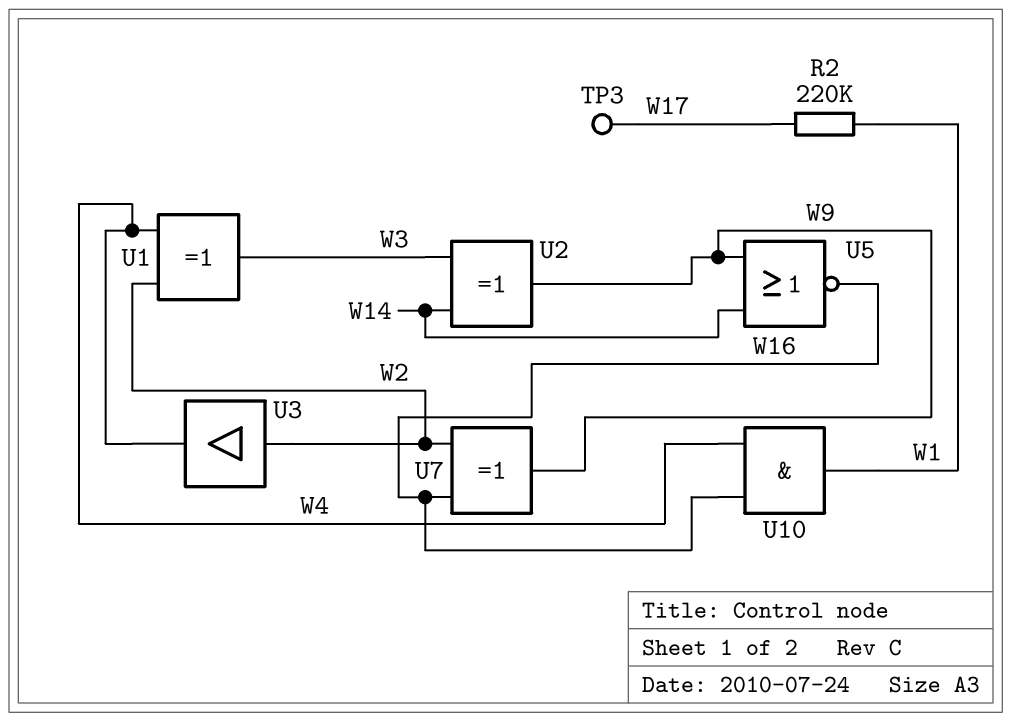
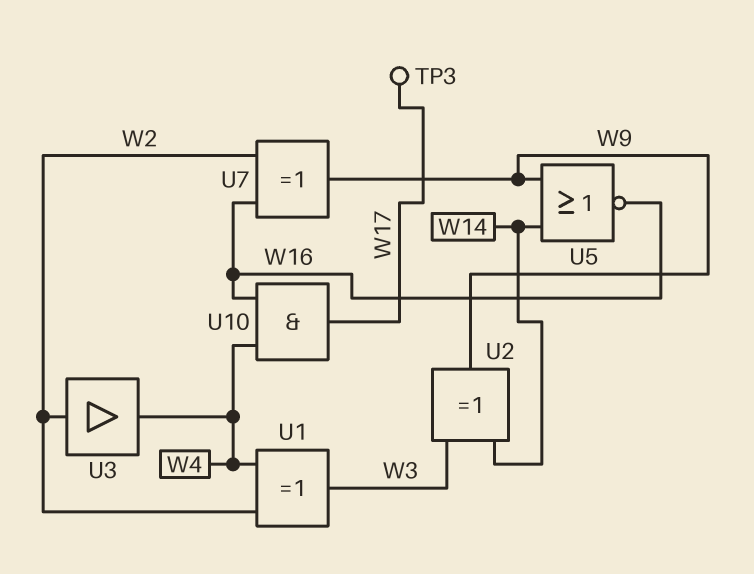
R2: 220k (W1, W17) -> none
U10: AND (in W4, in W16, out W1) -> AND (in W4, in W16, out W17)

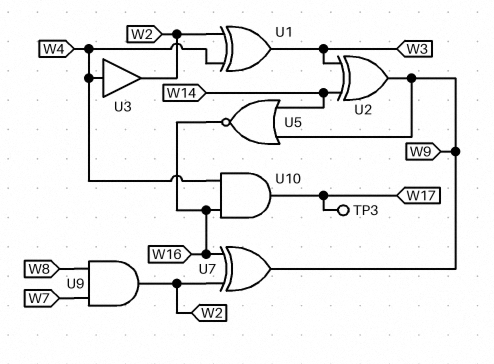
U3: buffer (in W2, out W4) -> buffer (in W4, out W2)
U9: none -> AND (in W7, in W8, out W2)

